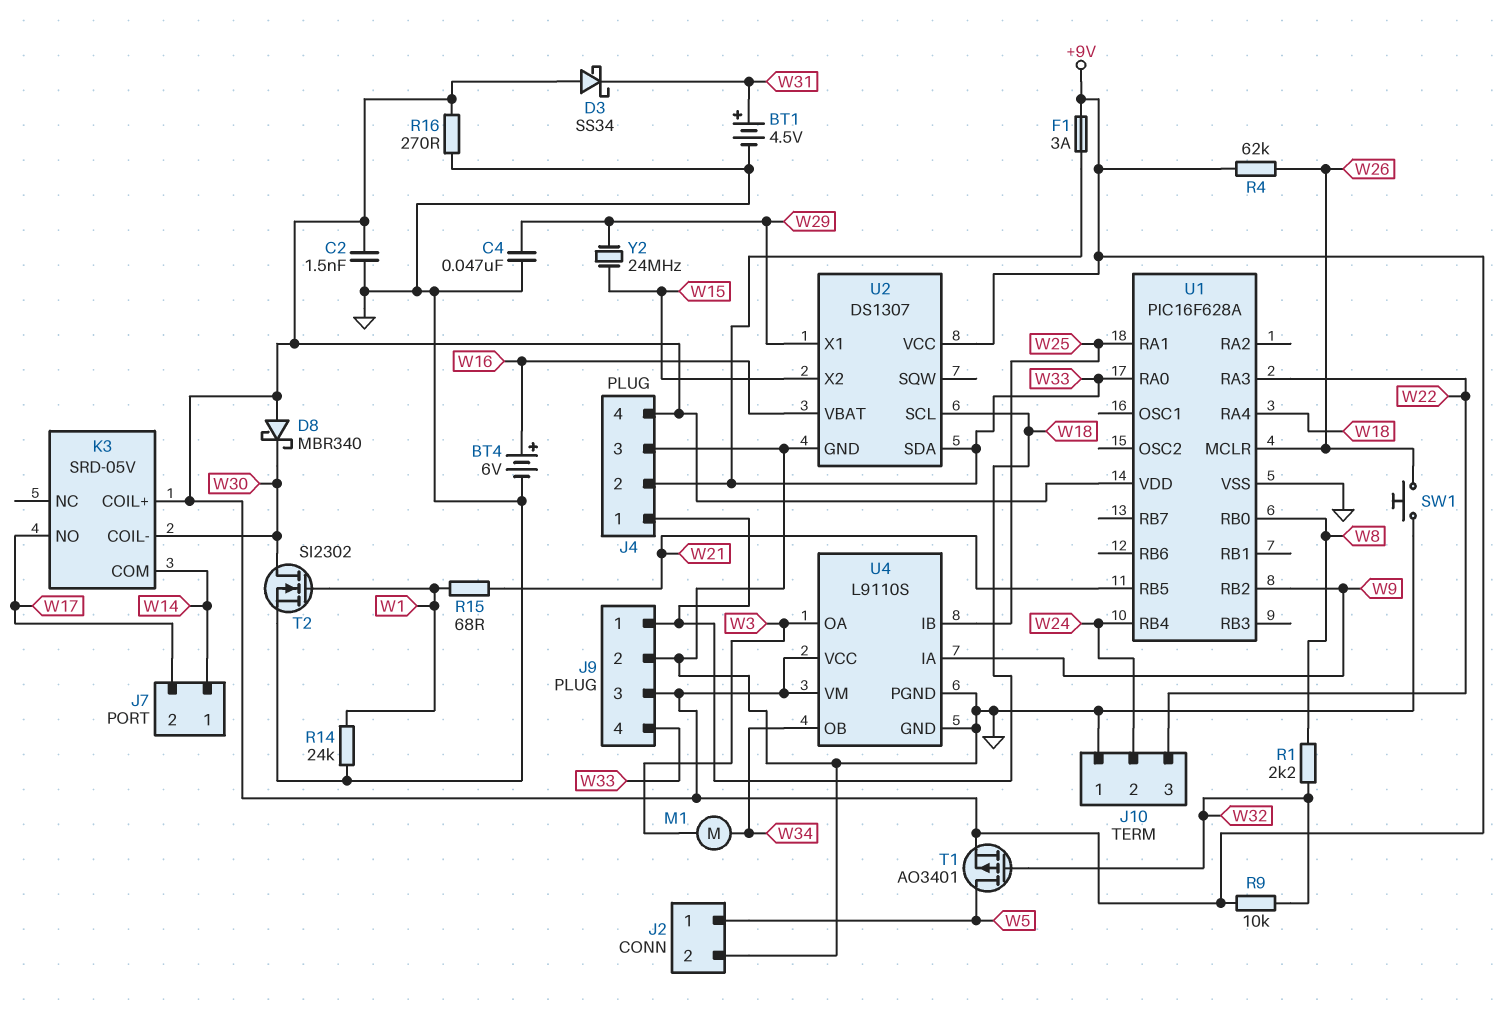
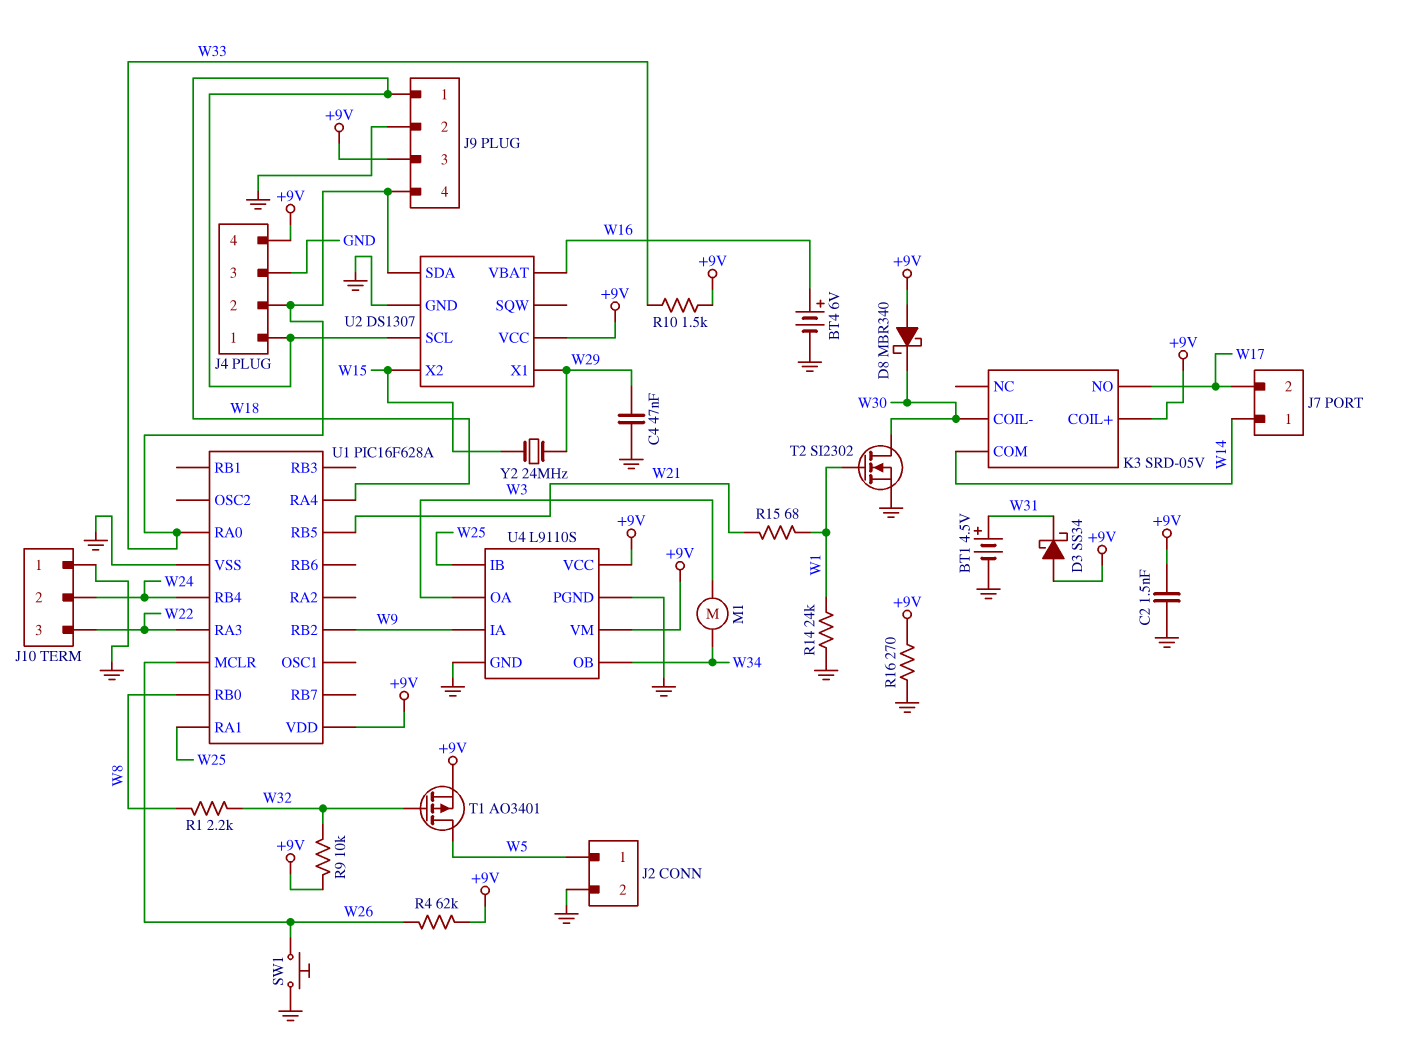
F1: 3A (+9V, W33) -> none
R10: none -> 1.5k (+9V, W33)

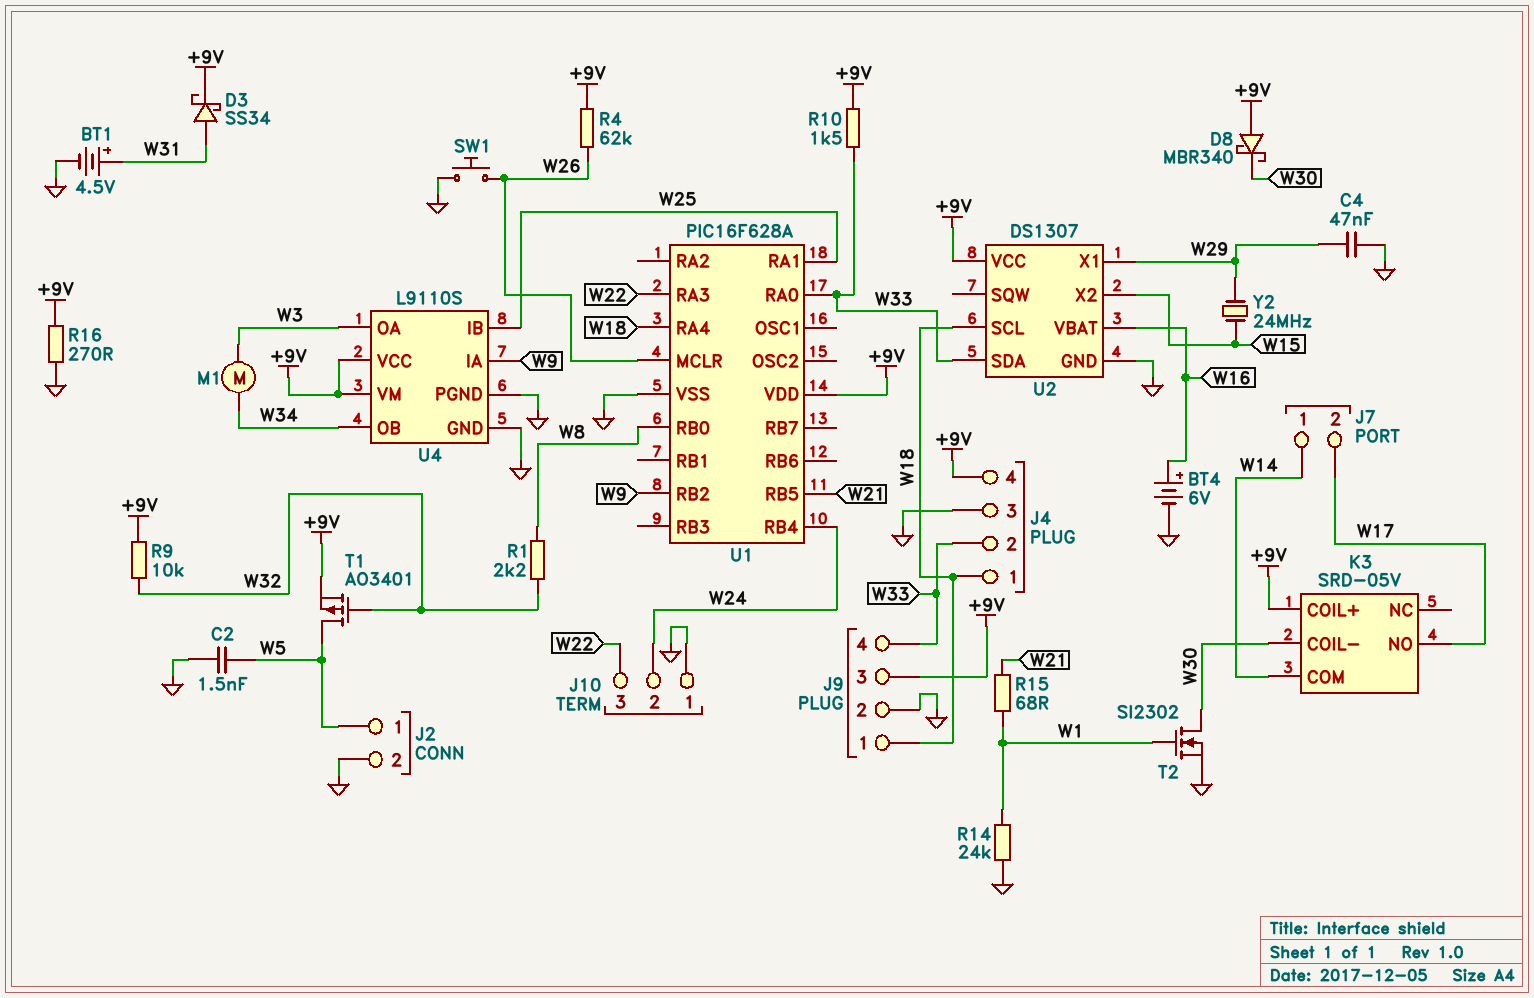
C2: 1.5nF (+9V, GND) -> 1.5nF (GND, W5)
D3: schottky SS34 (A +9V, K W31) -> schottky SS34 (A W31, K +9V)

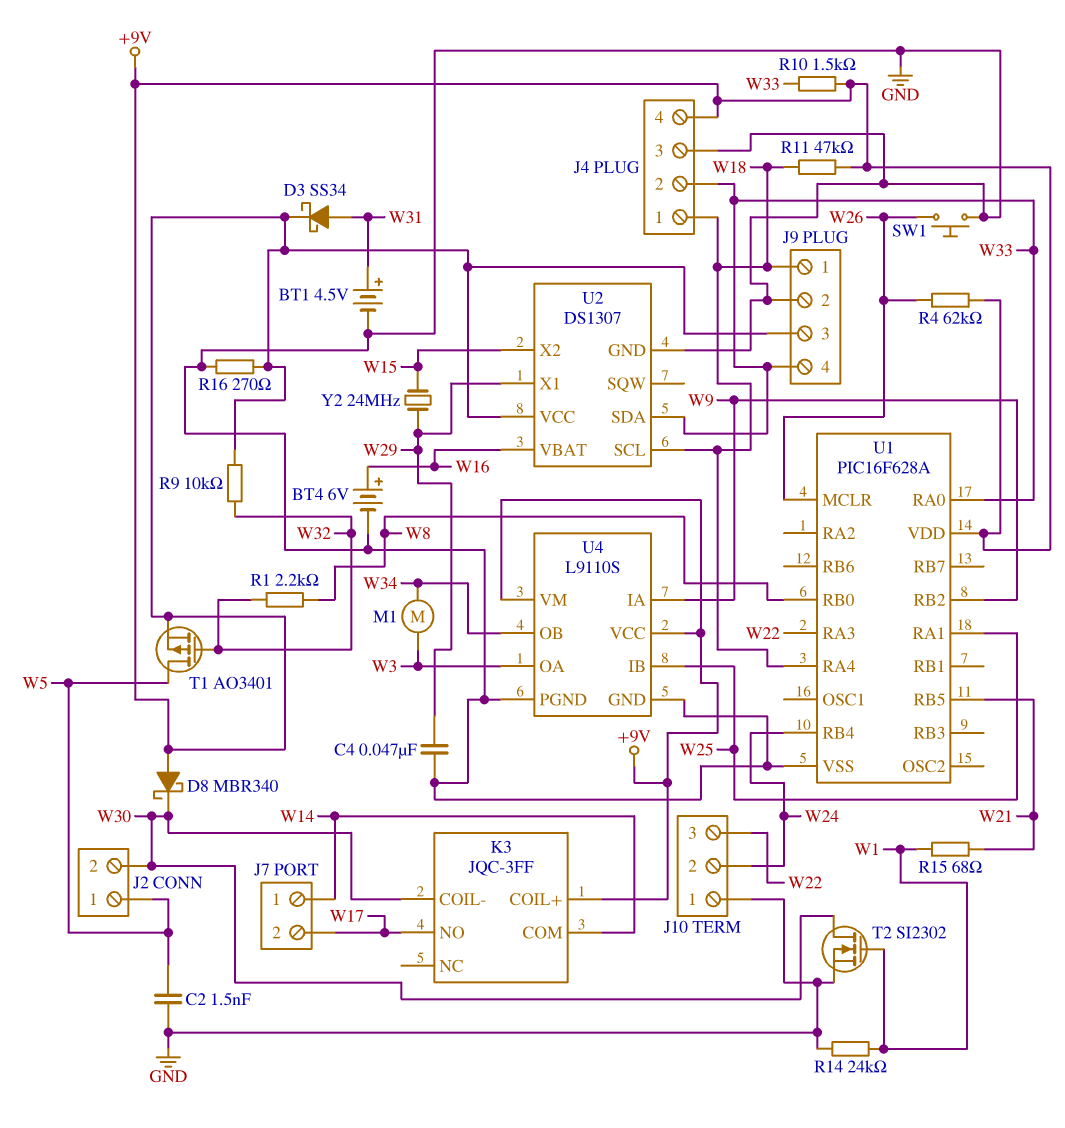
J2 pin 2: GND -> W30
K3: SRD-05V -> JQC-3FF
R11: none -> 47k (+9V, W18)

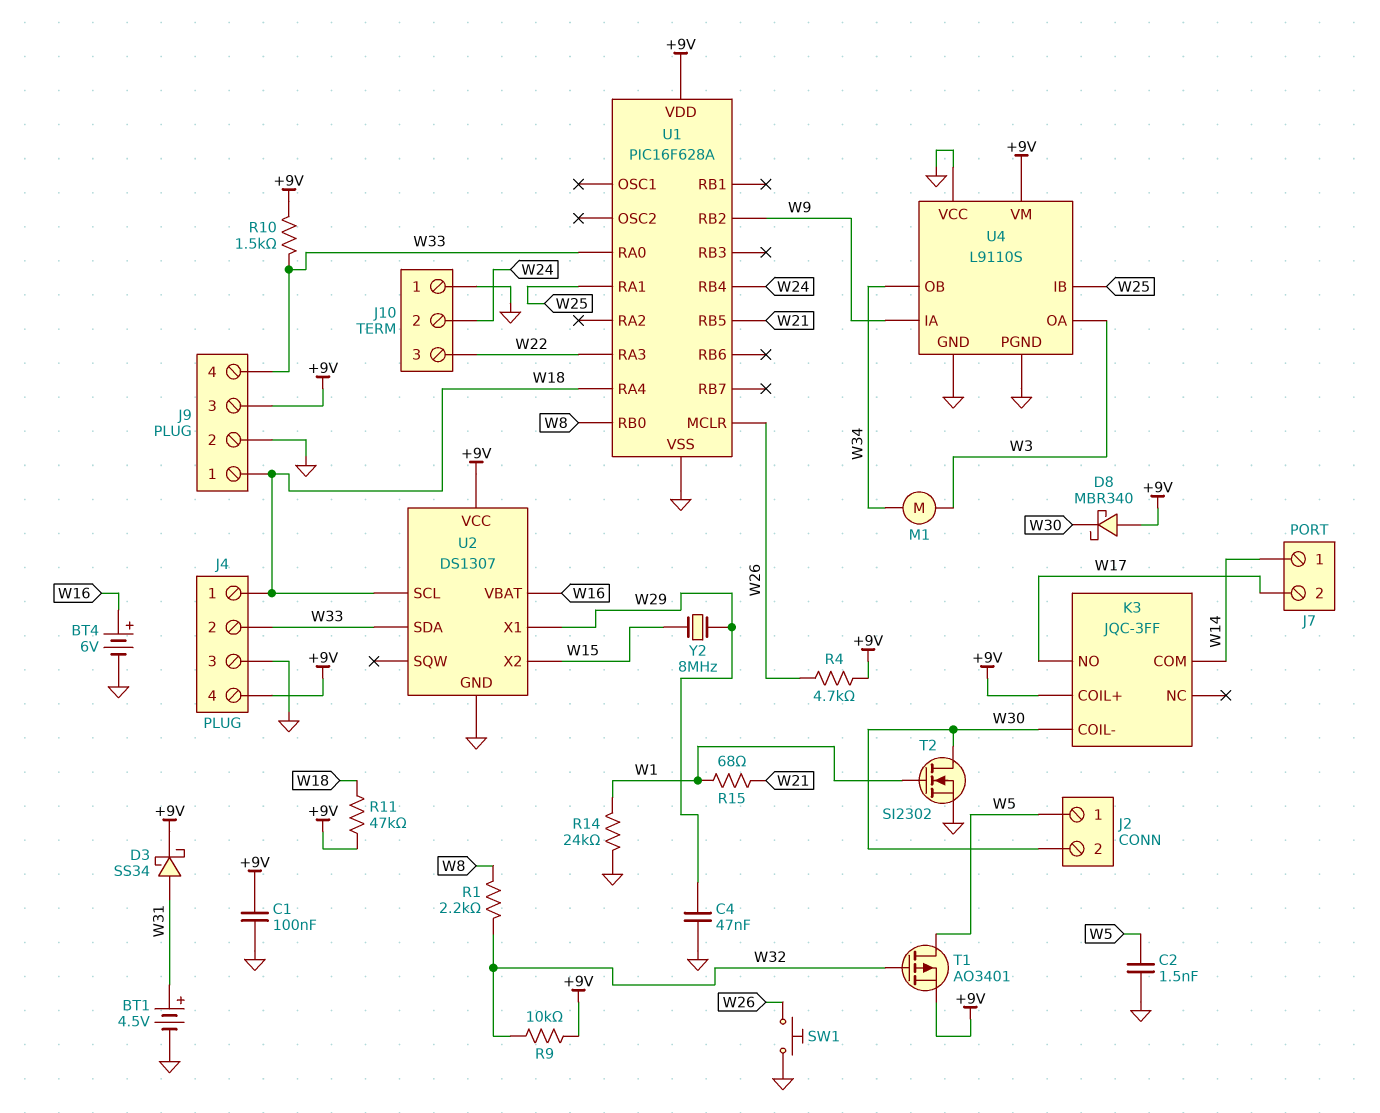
C1: none -> 100nF (+9V, GND)
R4: 62k (+9V, W26) -> 4.7k (+9V, W26)
R16: 270 (+9V, GND) -> none
U4 pin VCC: +9V -> GND
Y2: 24MHz (W15, W29) -> 8MHz (W15, W29)

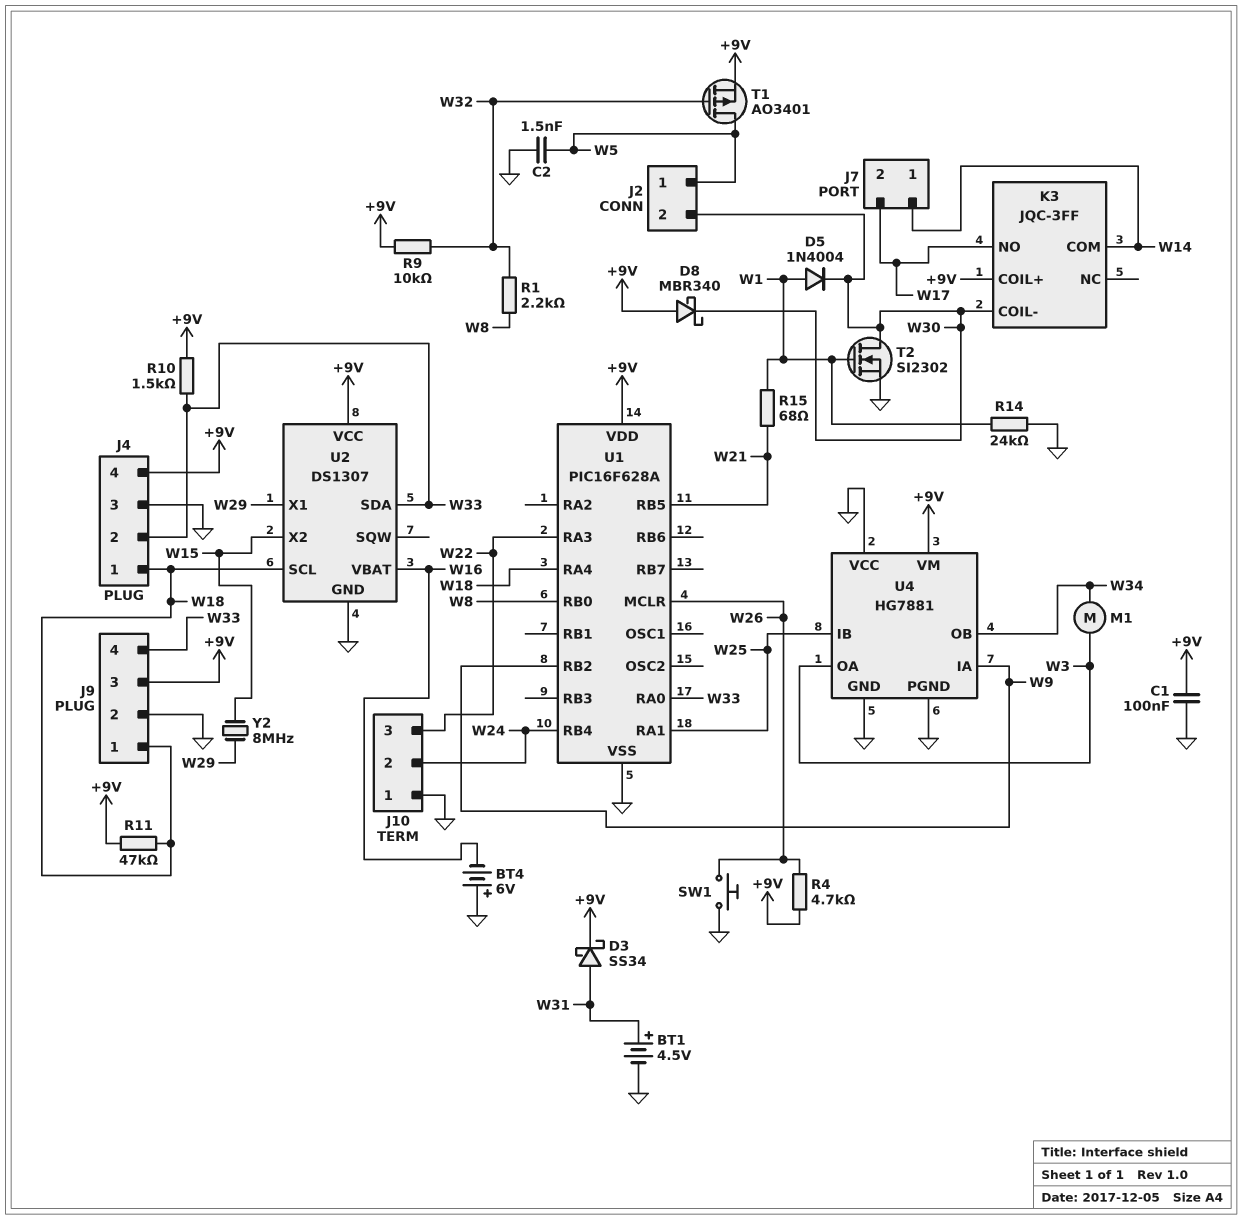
BT4: 6V (plus W16, minus GND) -> 6V (plus GND, minus W16)
C4: 47nF (GND, W29) -> none
D5: none -> diode 1N4004 (A W1, K W30)
U4: L9110S -> HG7881

